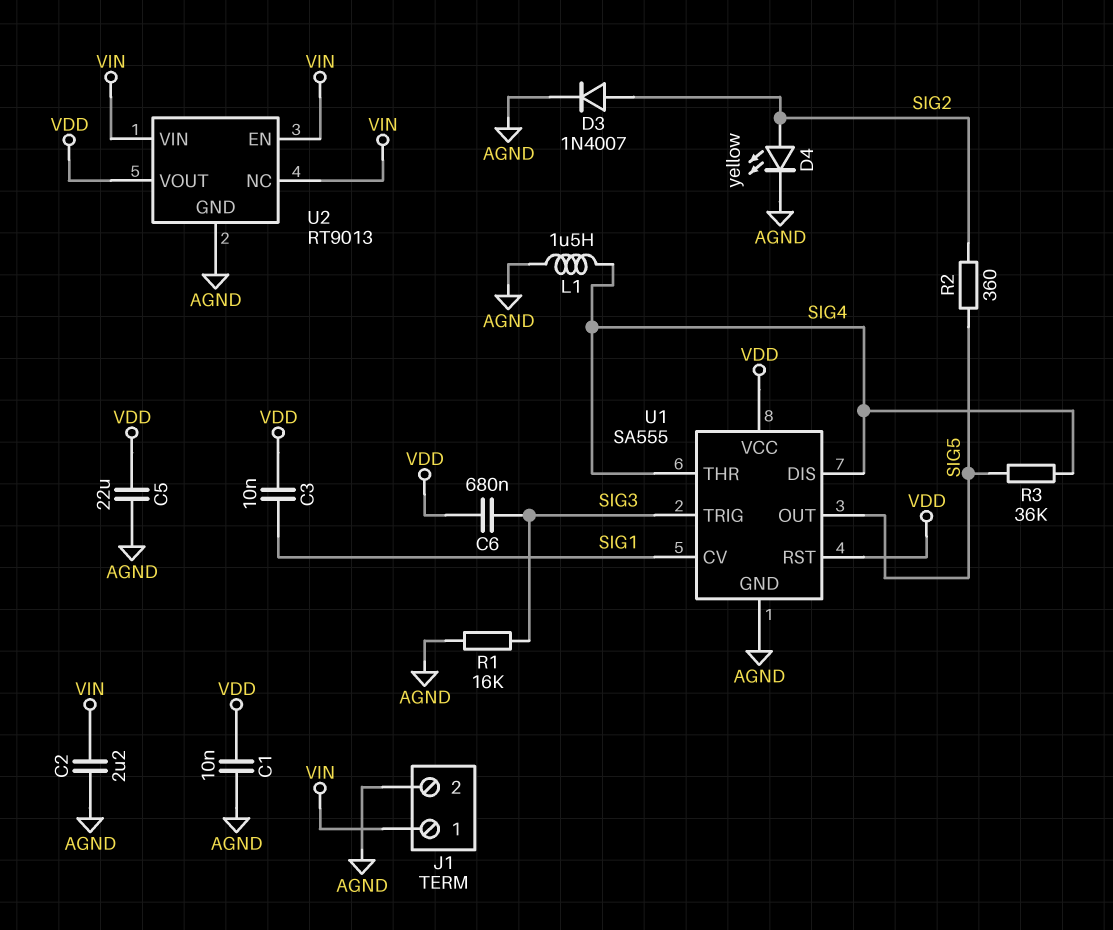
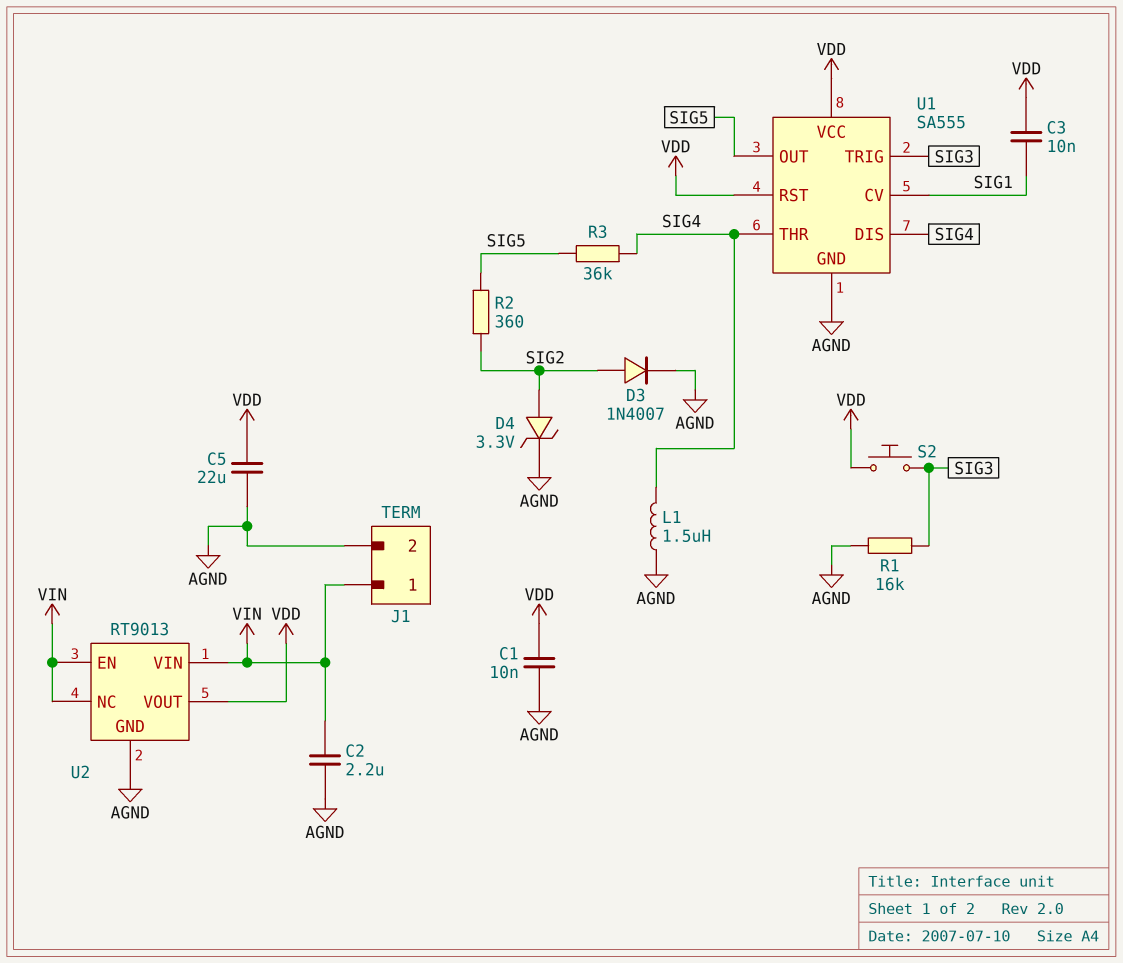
C6: 680nF (SIG3, VDD) -> none
D4: LED yellow (A SIG2, K AGND) -> zener 3.3V (A SIG2, K AGND)
S2: none -> button (SIG3, VDD)

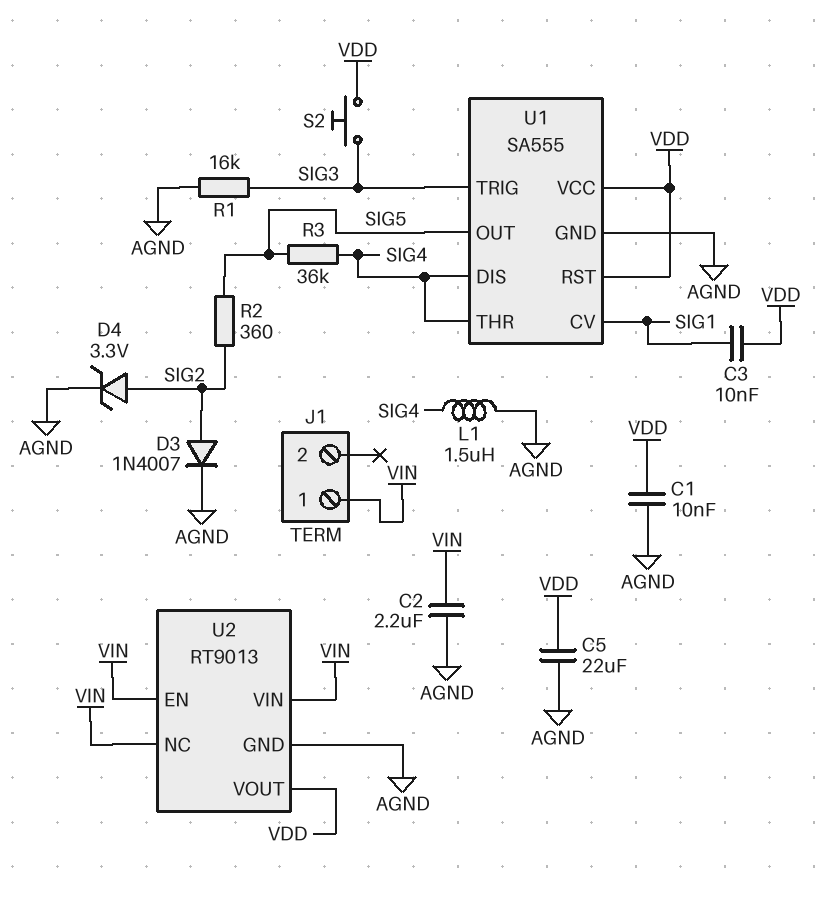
J1 pin 2: AGND -> none

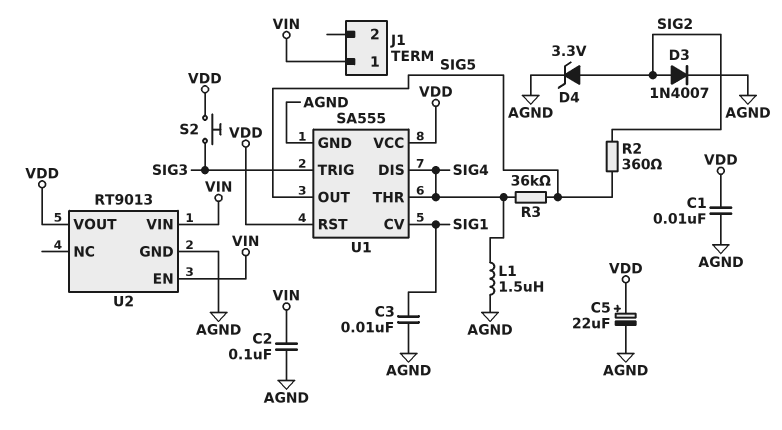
C2: 2.2uF (AGND, VIN) -> 100nF (AGND, VIN)
C3: 10nF (SIG1, VDD) -> 10nF (AGND, SIG1)
C5: 22uF (AGND, VDD) -> 22uF (plus VDD, minus AGND)
R1: 16k (AGND, SIG3) -> none
U2 pin NC: VIN -> none

